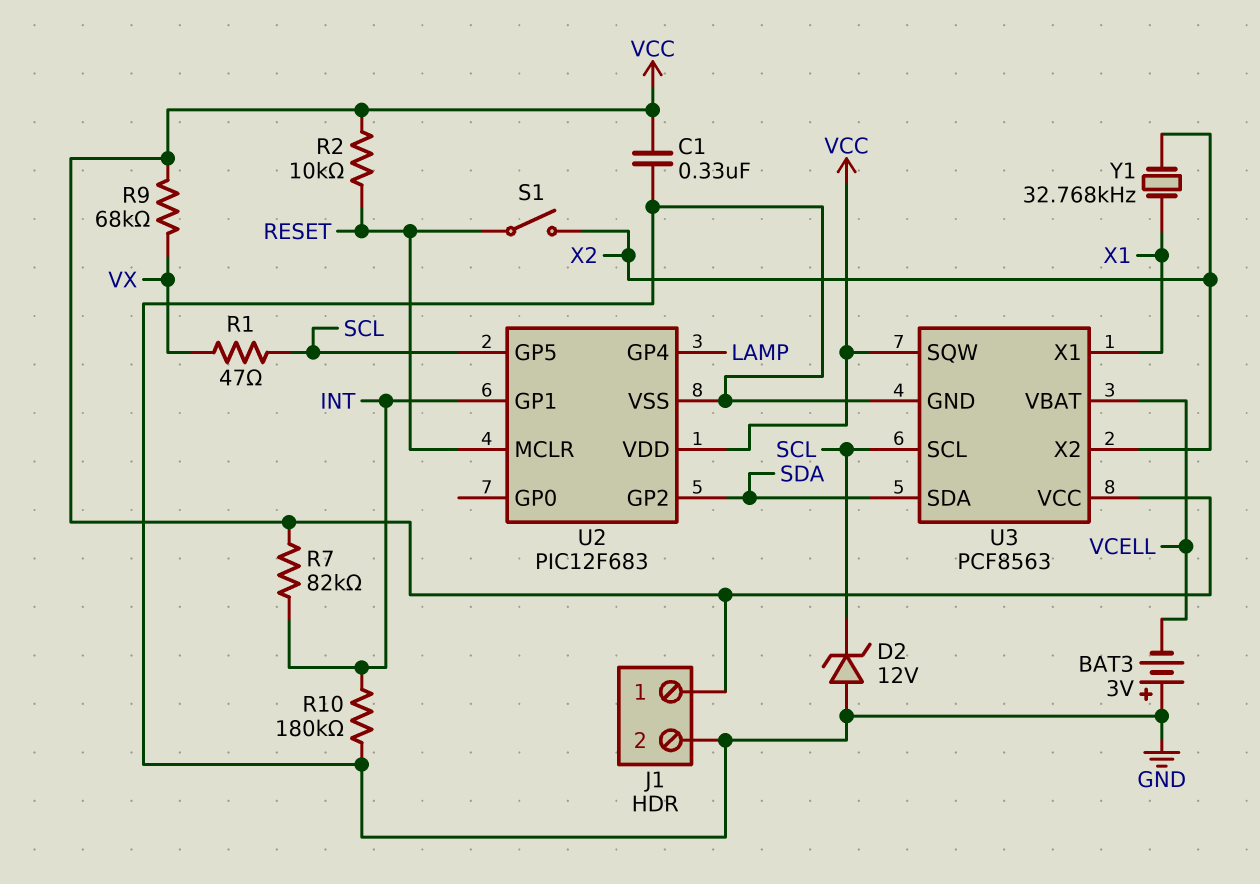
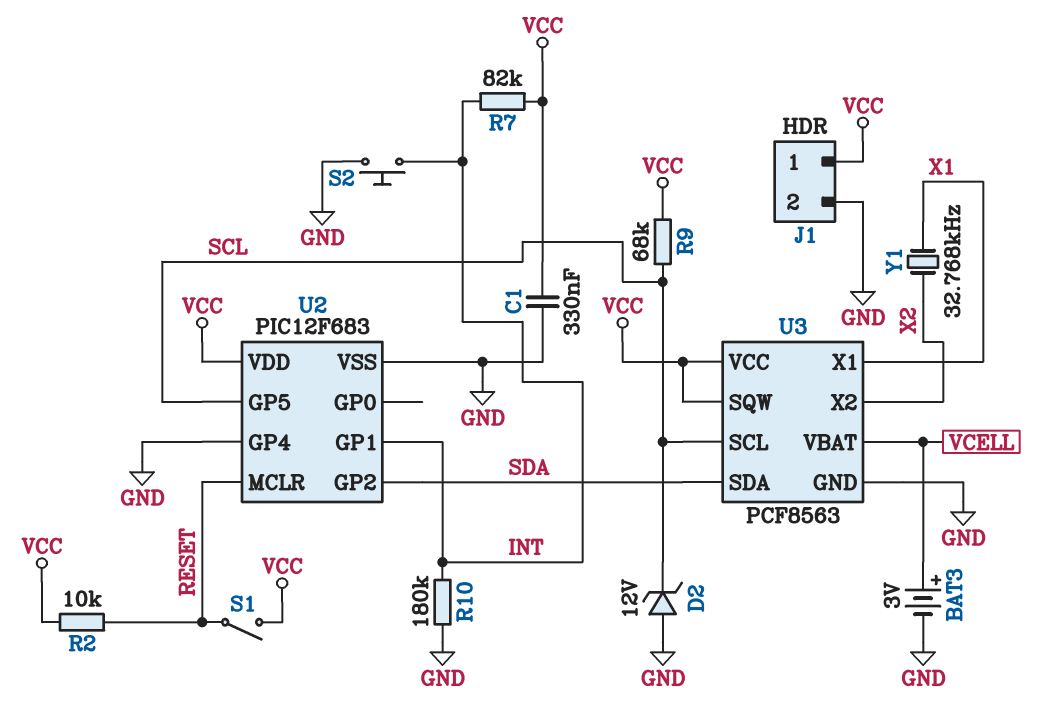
BAT3: 3V (plus GND, minus VCELL) -> 3V (plus VCELL, minus GND)
R1: 47 (SCL, VX) -> none
R9: 68k (VCC, VX) -> 68k (SCL, VCC)
S1: switch (RESET, X2) -> switch (RESET, VCC)
S2: none -> button (GND, INT)
U2 pin GP4: LAMP -> GND

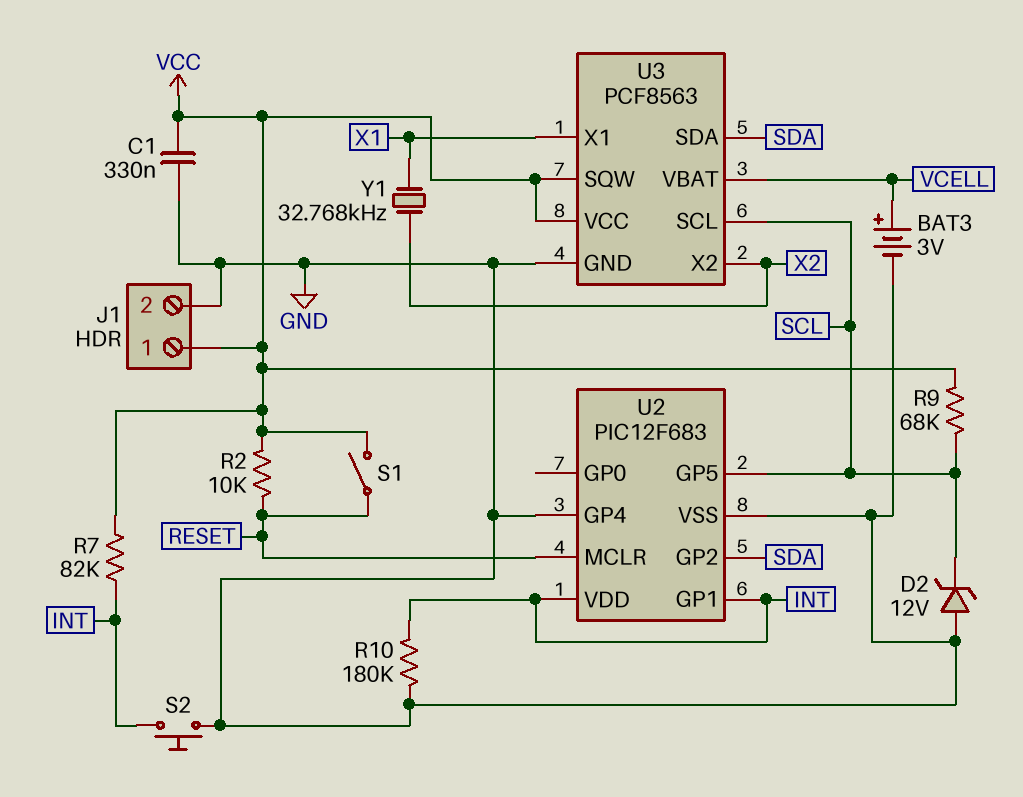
U2 pin VDD: VCC -> INT

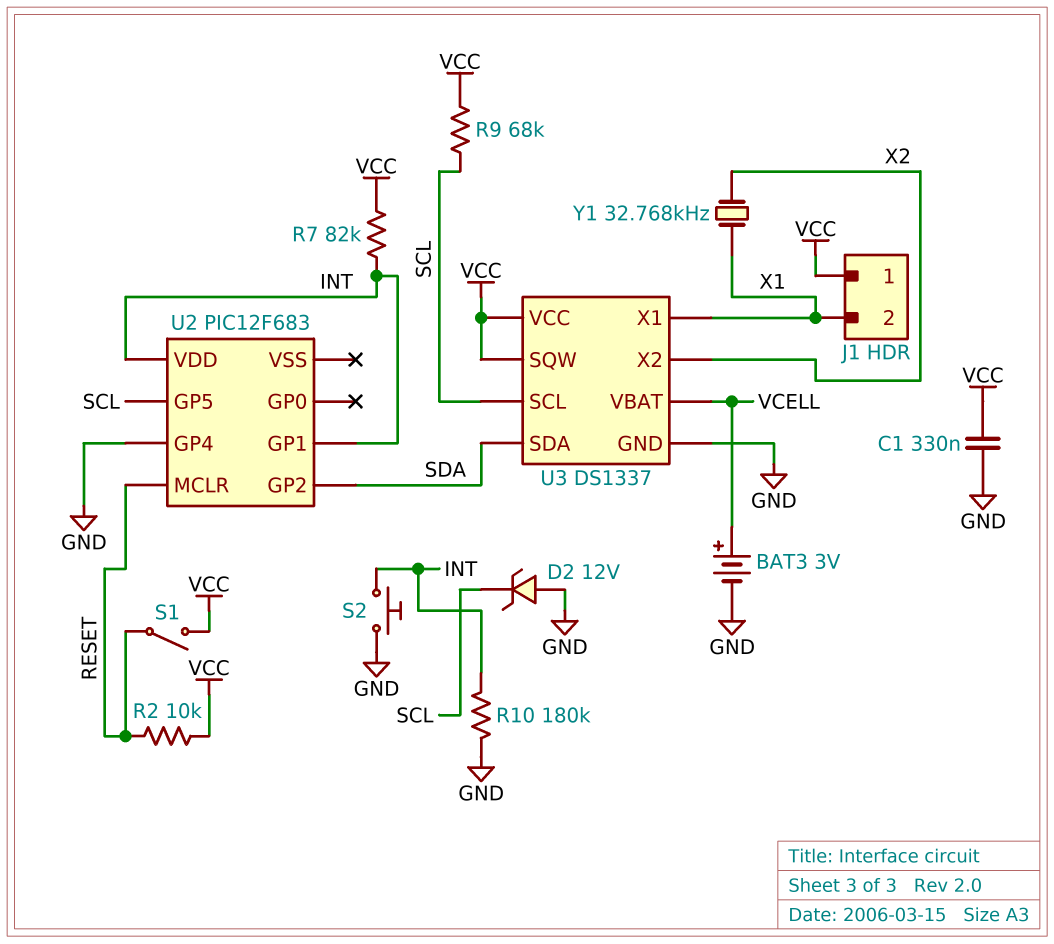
J1 pin 2: GND -> X1
U2 pin VSS: GND -> none
U3: PCF8563 -> DS1337

